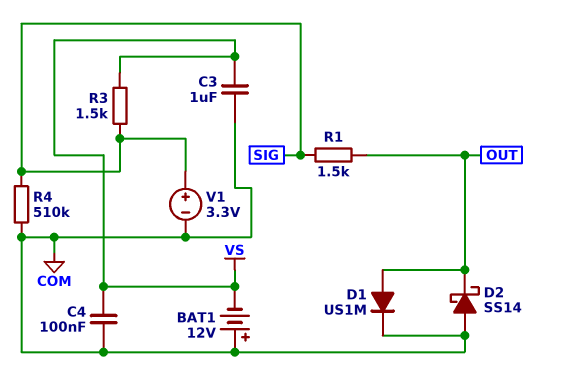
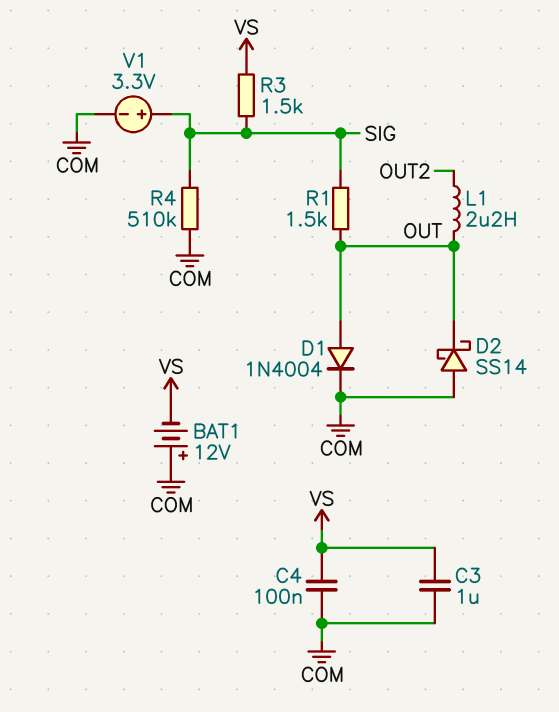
D1: diode US1M (A OUT, K COM) -> diode 1N4004 (A OUT, K COM)
L1: none -> 2.2uH (OUT, OUT2)

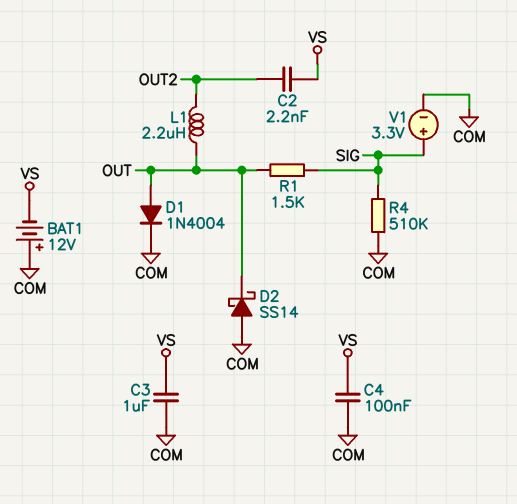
C2: none -> 2.2nF (OUT2, VS)
R3: 1.5k (SIG, VS) -> none

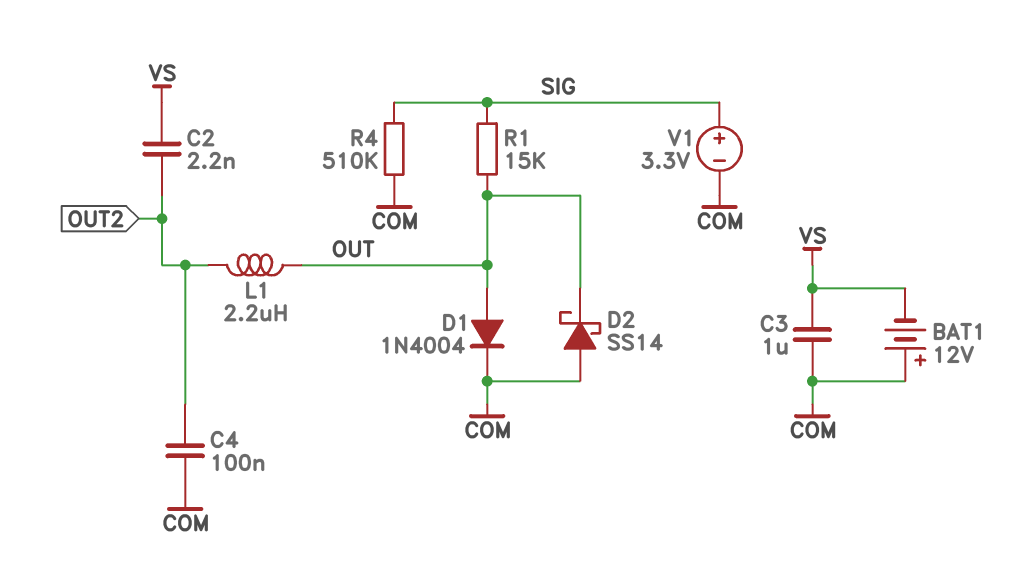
C4: 100nF (COM, VS) -> 100nF (COM, OUT2)
R1: 1.5k (OUT, SIG) -> 15k (OUT, SIG)

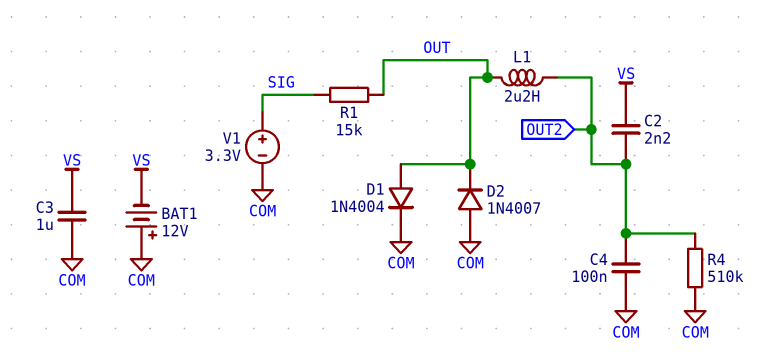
D2: schottky SS14 (A COM, K OUT) -> diode 1N4007 (A COM, K OUT)
R4: 510k (COM, SIG) -> 510k (COM, OUT2)

